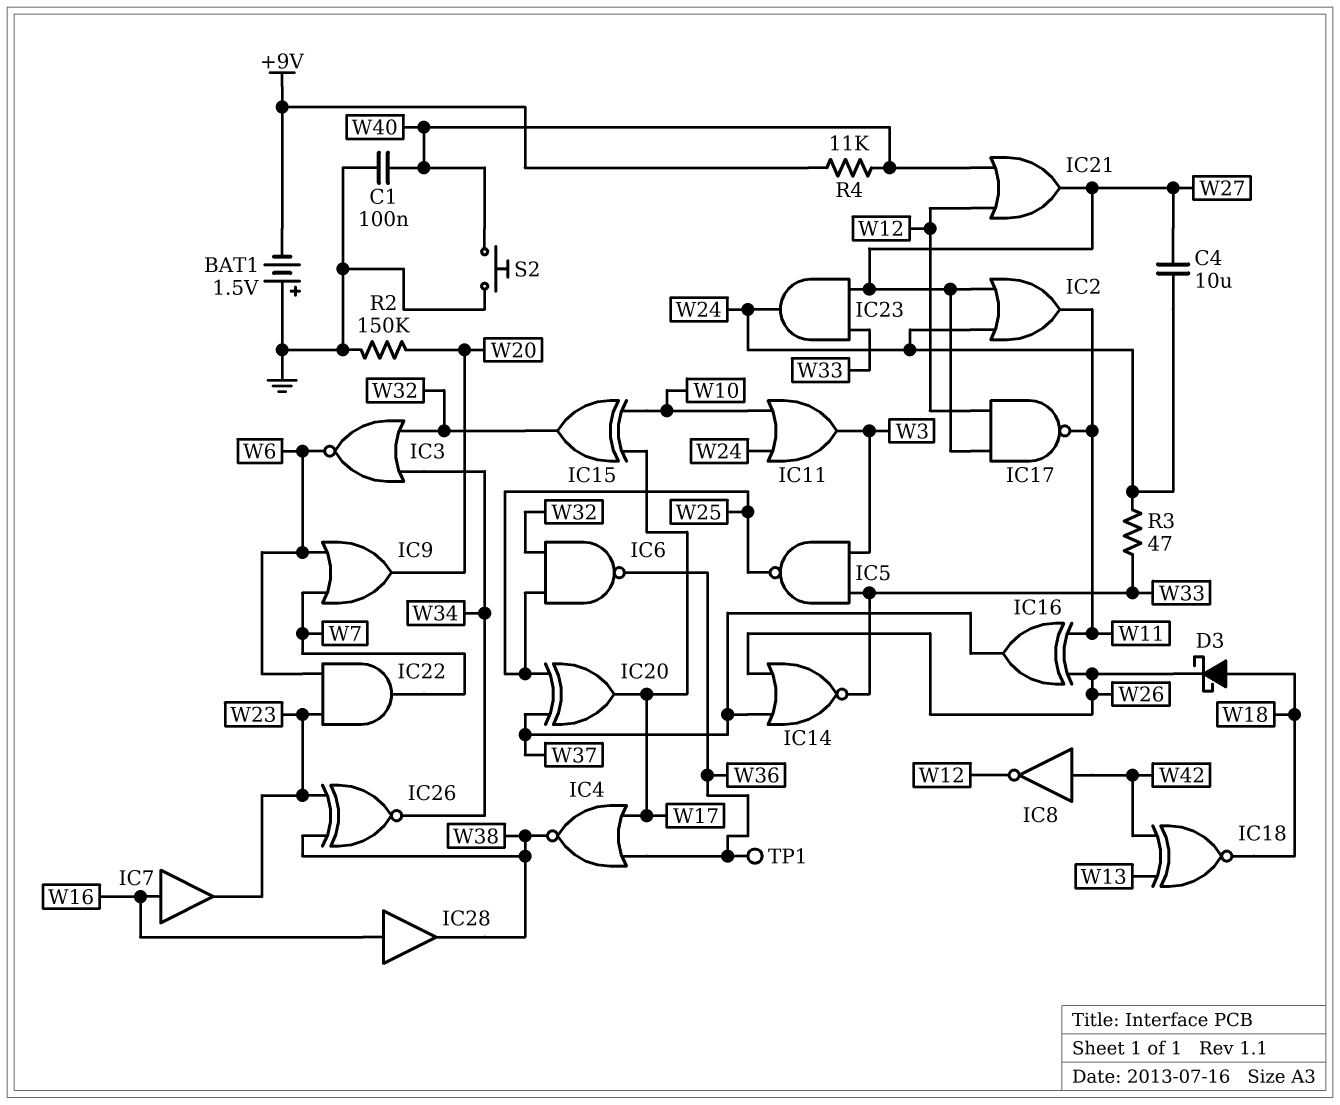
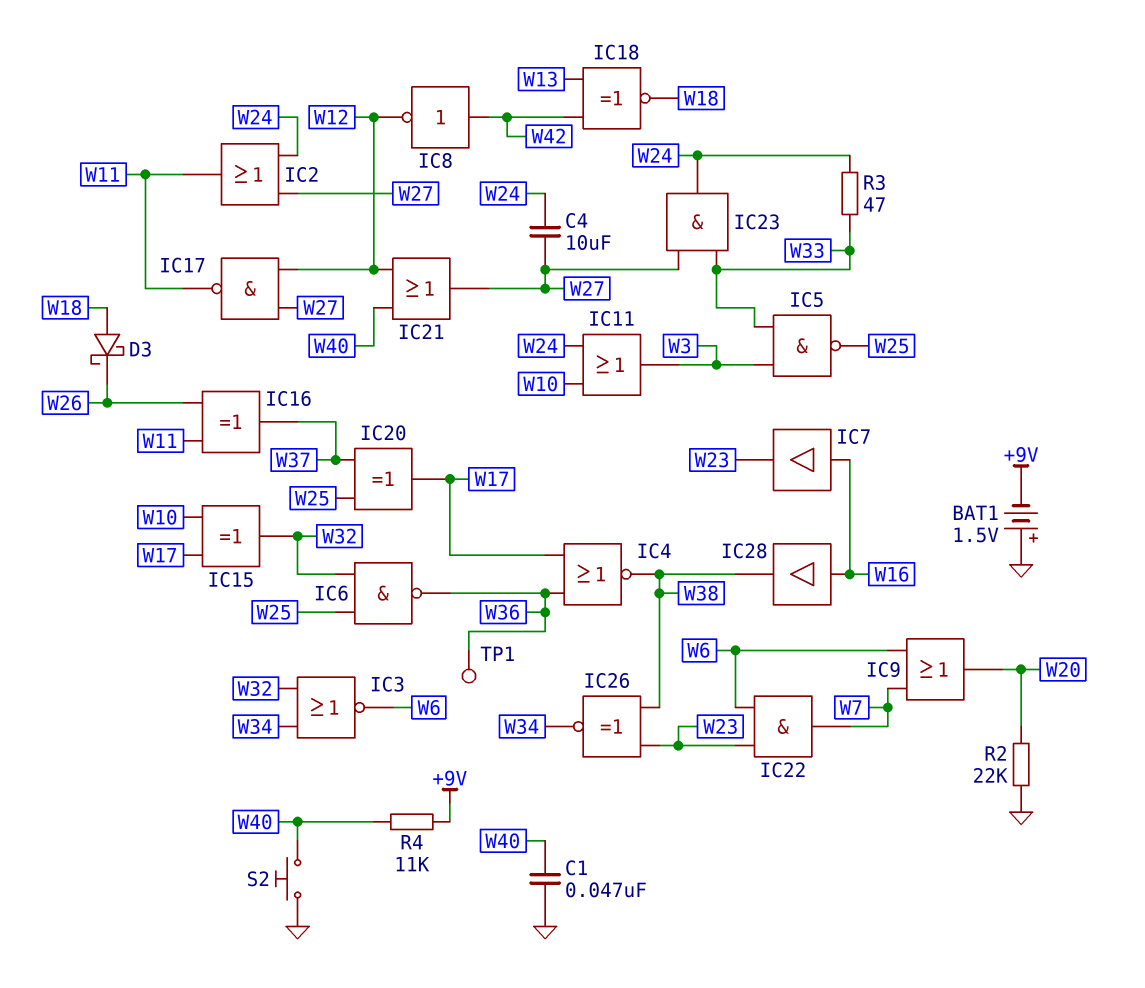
C1: 100nF (GND, W40) -> 47nF (GND, W40)
IC14: NOR (in W26, in W37, out W33) -> none
R2: 150k (GND, W20) -> 22k (GND, W20)

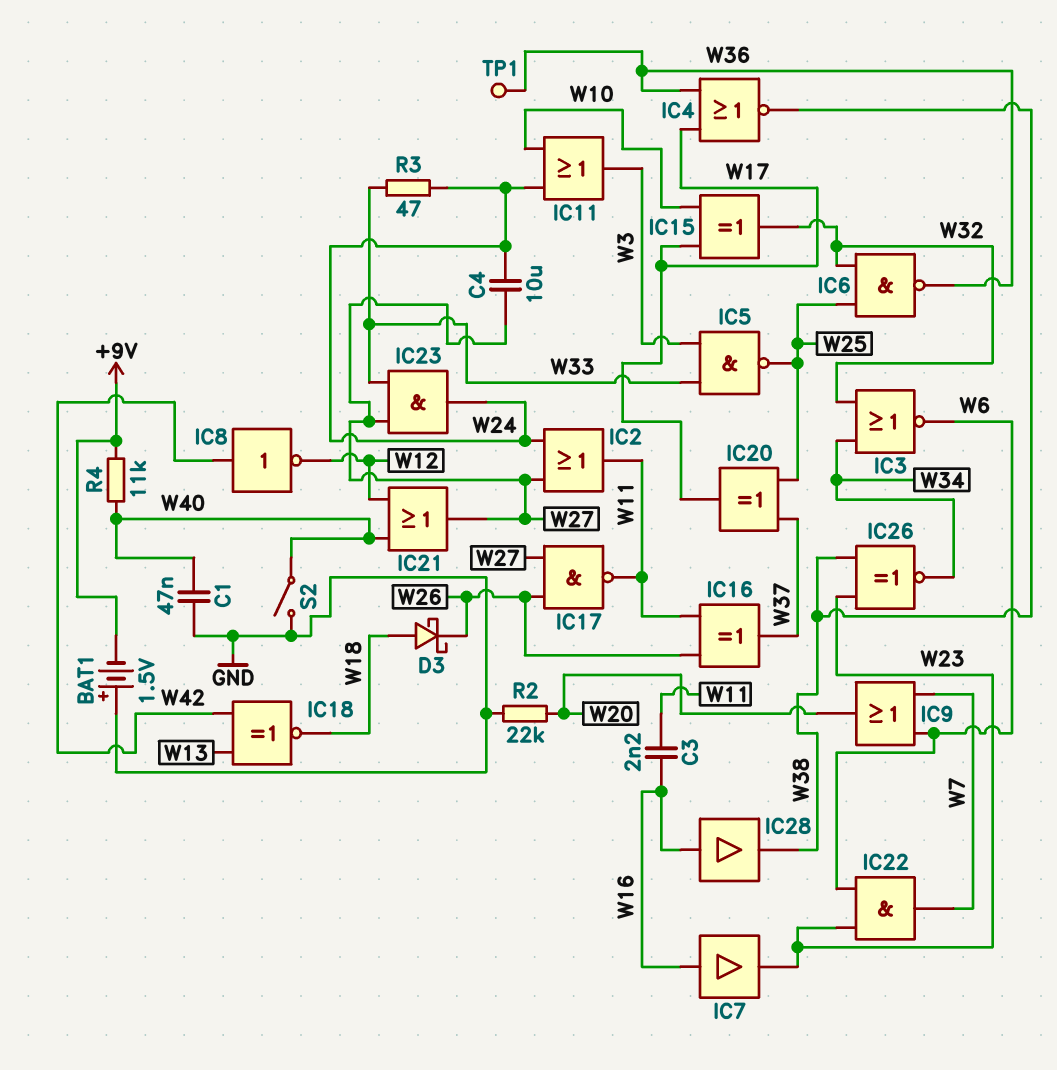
C3: none -> 2.2nF (W11, W16)
IC17: NAND (in W12, in W27, out W11) -> NAND (in W26, in W27, out W11)
S2: button (GND, W40) -> switch (GND, W40)

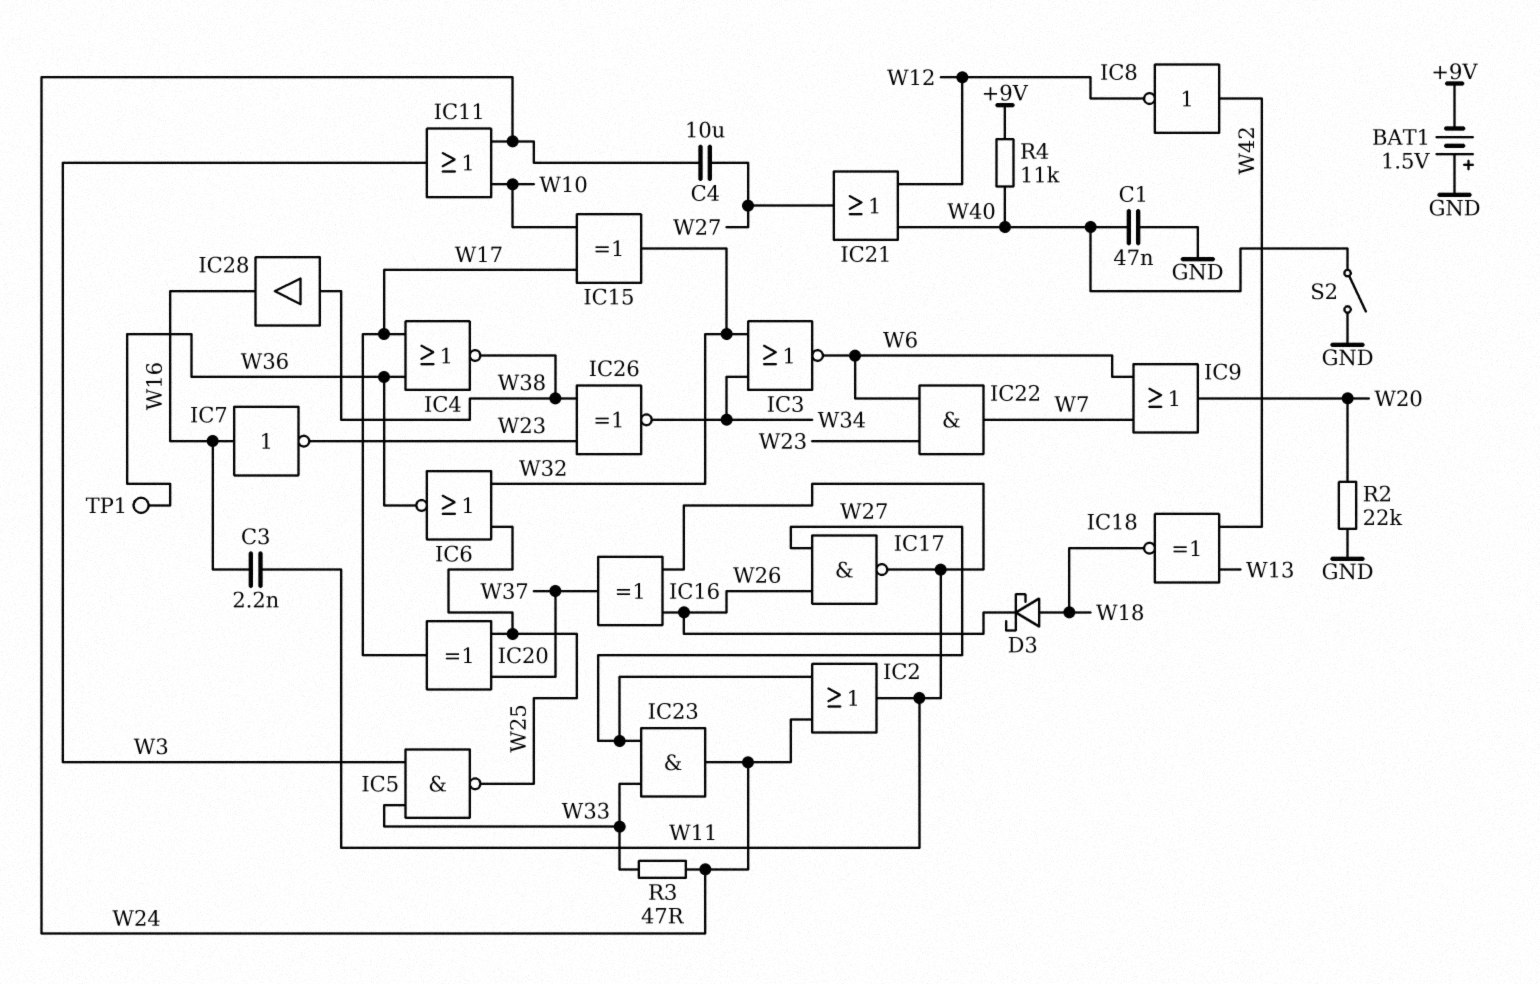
IC6: NAND (in W25, in W32, out W36) -> NOR (in W25, in W32, out W36)
IC7: buffer (in W16, out W23) -> NOT (in W16, out W23)
IC28: buffer (in W16, out W38) -> buffer (in W38, out W16)

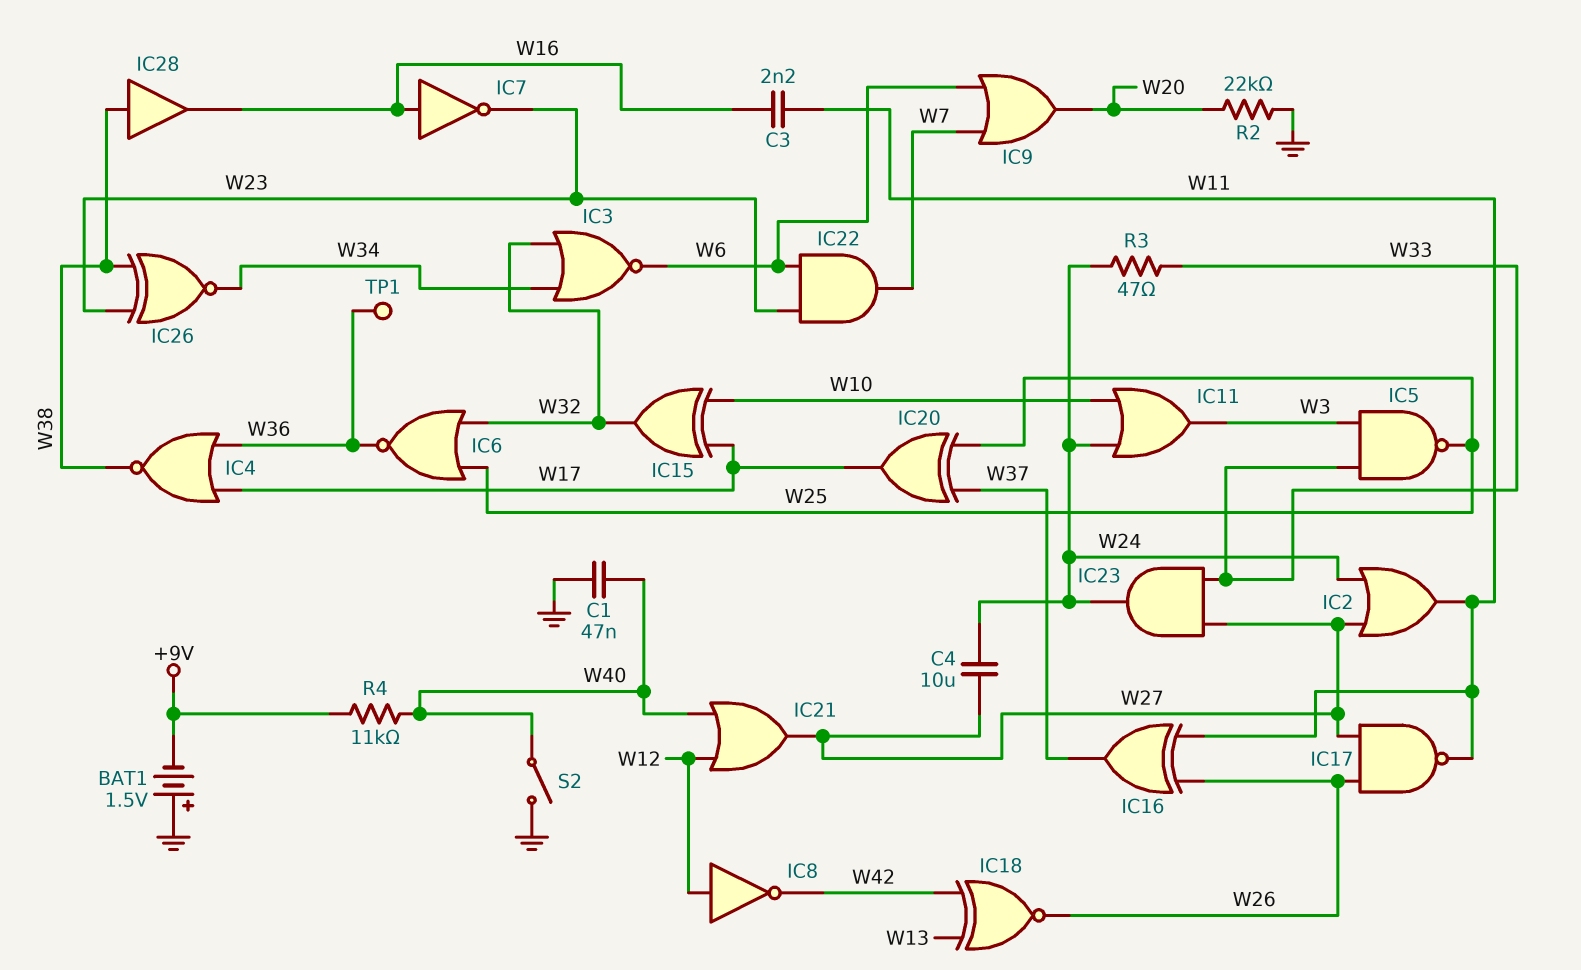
D3: schottky (A W18, K W26) -> none
IC8: NOT (in W42, out W12) -> NOT (in W12, out W42)
IC18: XNOR (in W13, in W42, out W18) -> XNOR (in W13, in W42, out W26)

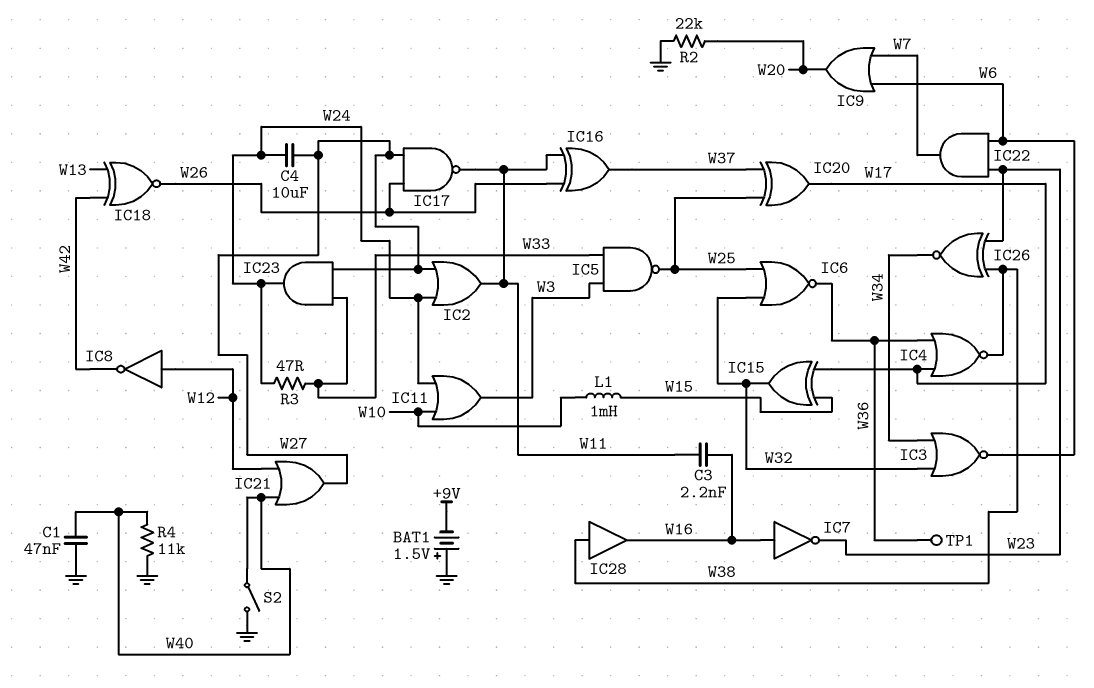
IC15: XOR (in W10, in W17, out W32) -> XOR (in W15, in W17, out W32)
L1: none -> 1mH (W10, W15)
R4: 11k (+9V, W40) -> 11k (GND, W40)

